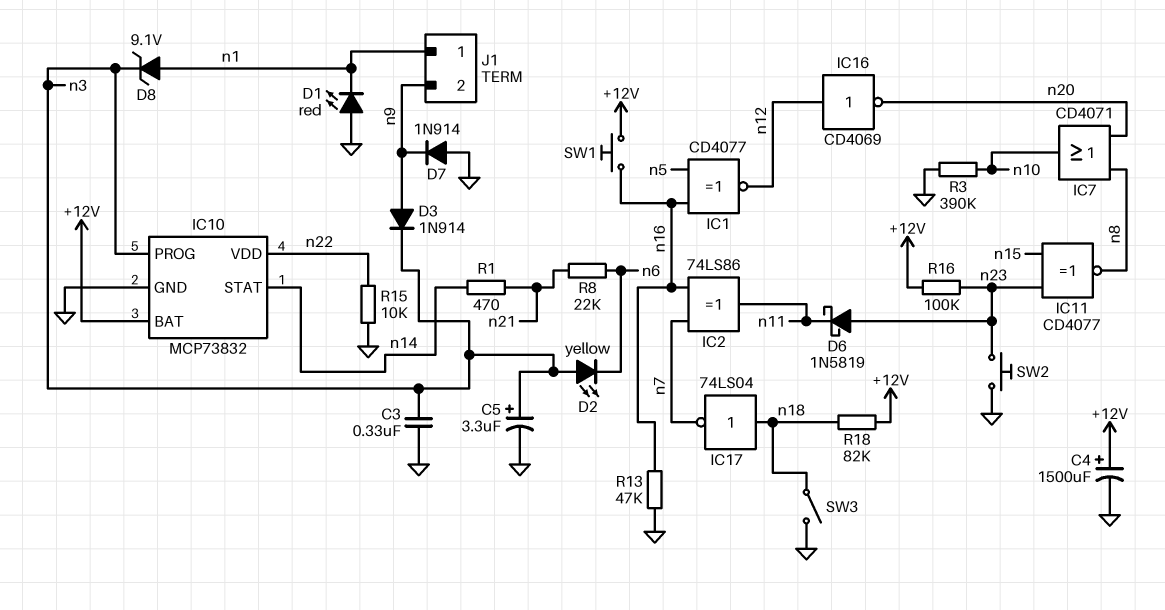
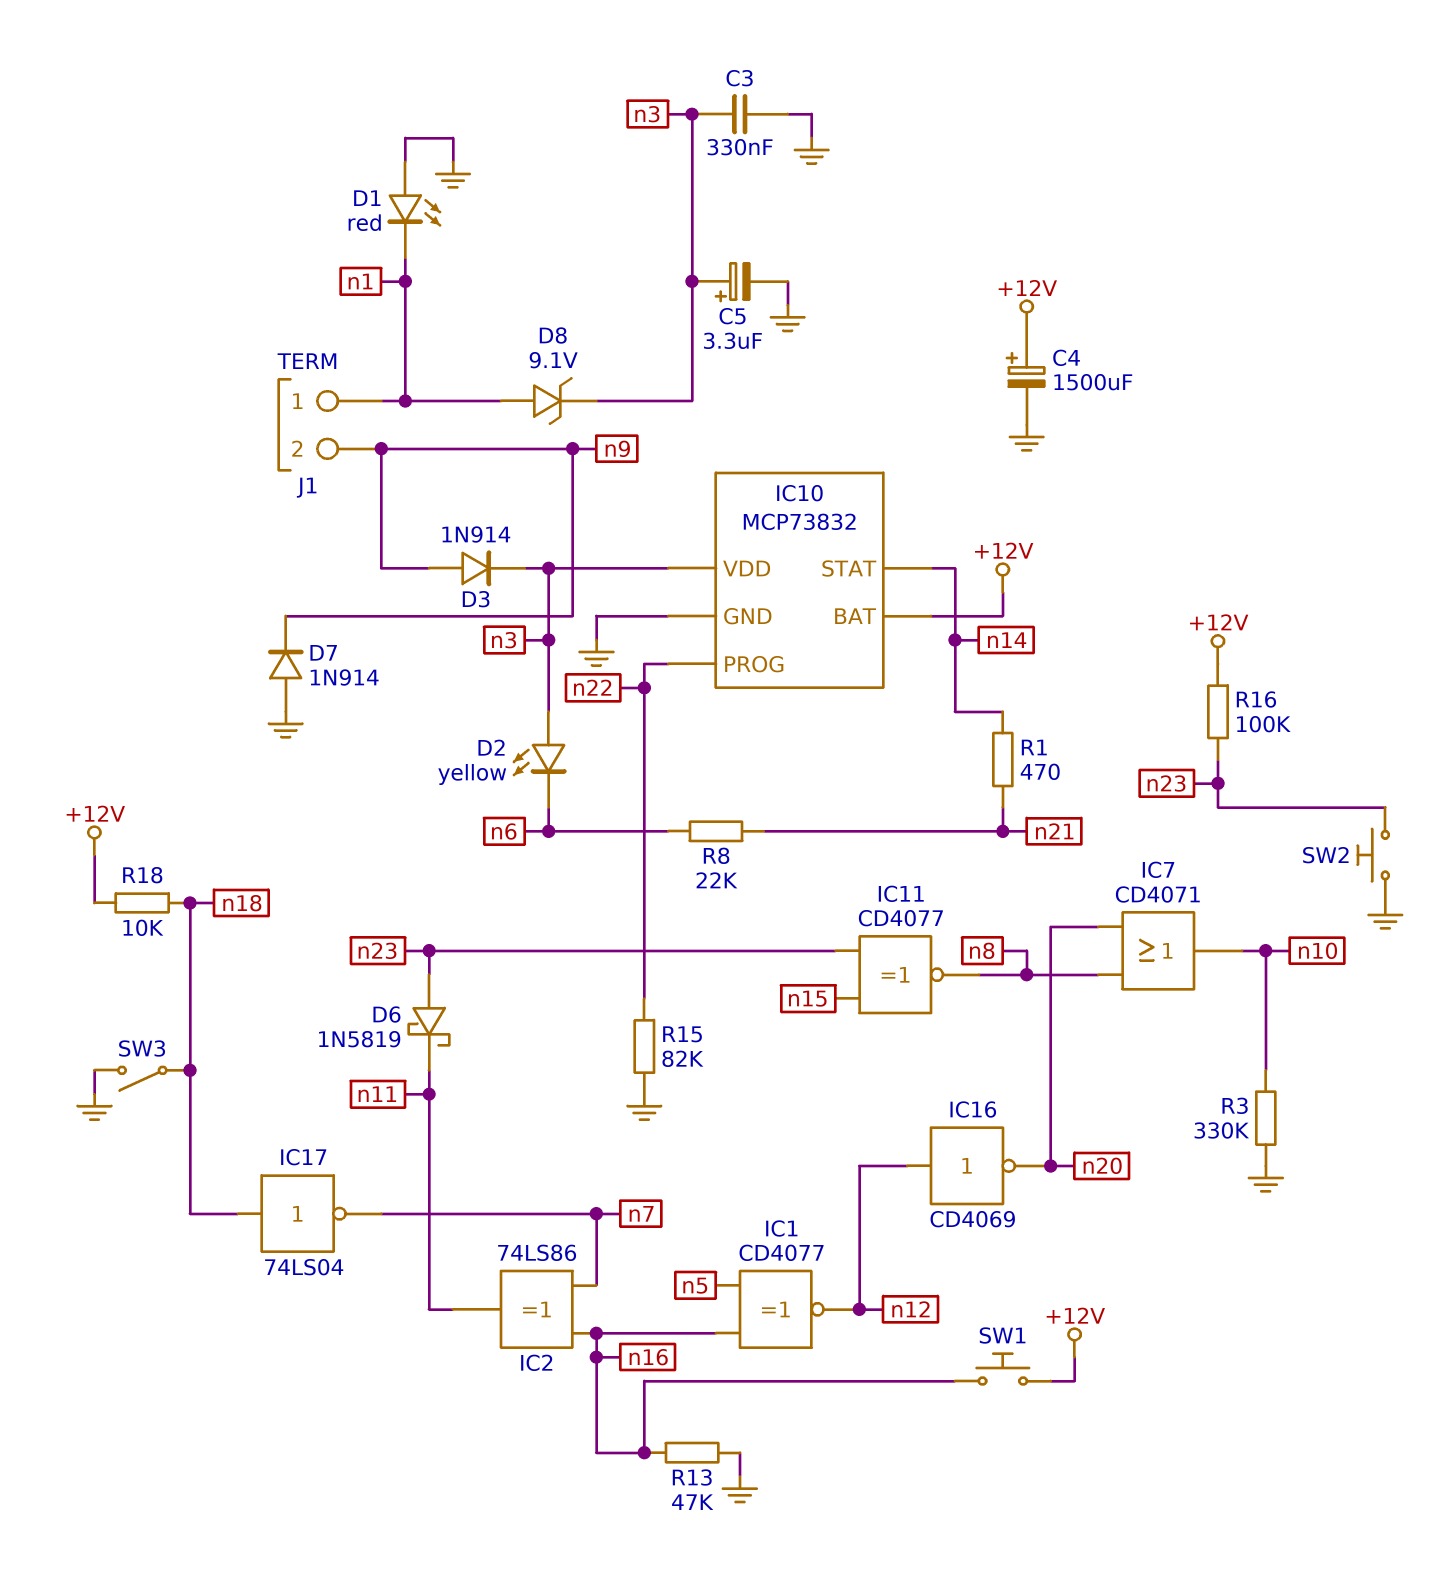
IC10 pin PROG: n3 -> n22
IC10 pin VDD: n22 -> n3
R3: 390k (GND, n10) -> 330k (GND, n10)
R15: 10k (GND, n22) -> 82k (GND, n22)
R18: 82k (+12V, n18) -> 10k (+12V, n18)

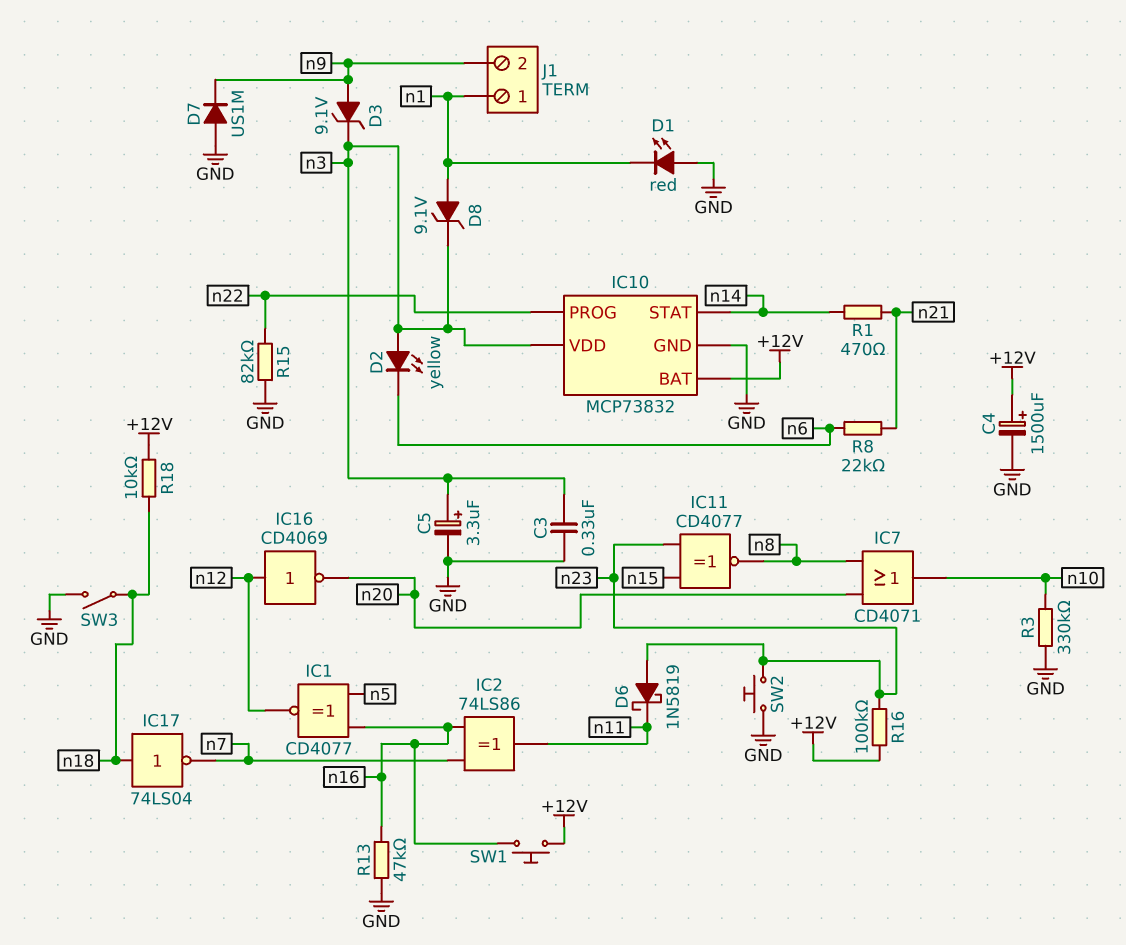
D3: diode 1N914 (A n9, K n3) -> zener 9.1V (A n9, K n3)
D7: diode 1N914 (A GND, K n9) -> diode US1M (A GND, K n9)

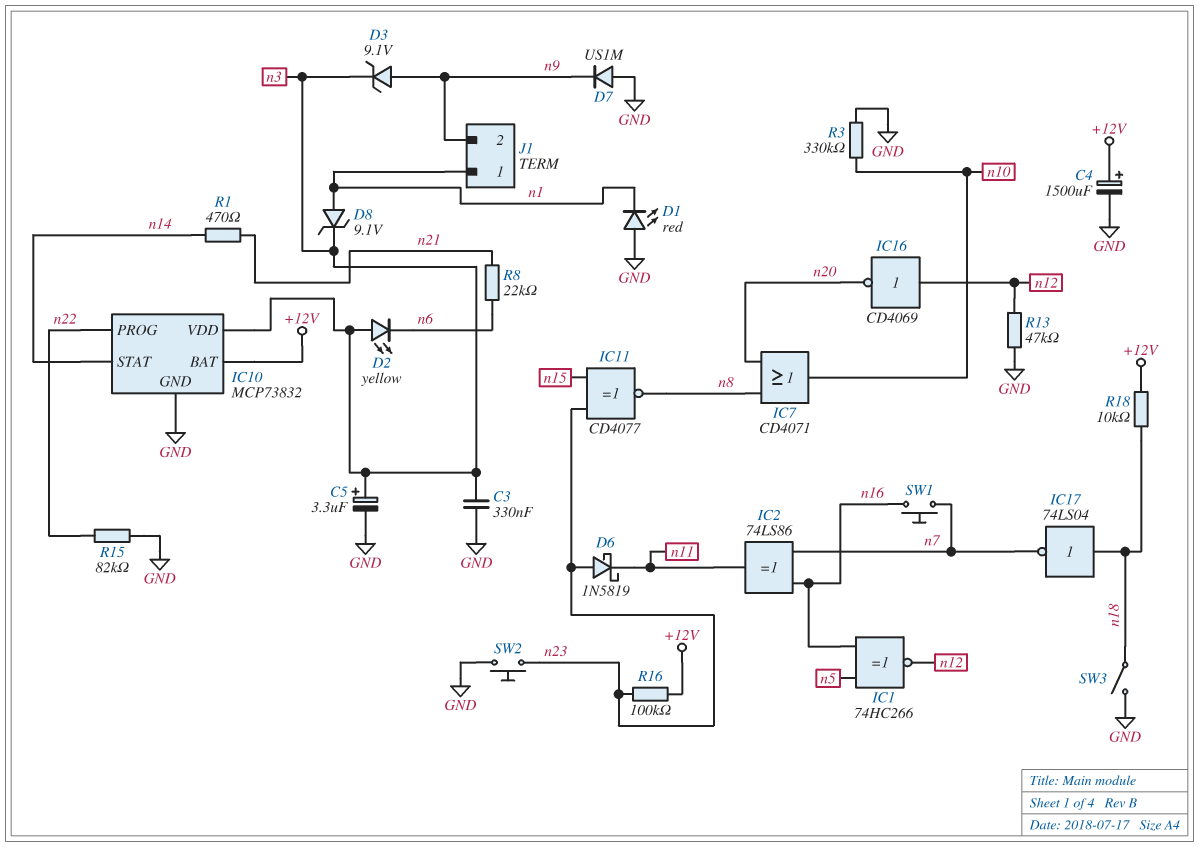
IC1: XNOR CD4077 (in n5, in n16, out n12) -> XNOR 74HC266 (in n5, in n16, out n12)
R13: 47k (GND, n16) -> 47k (GND, n12)
SW1: button (+12V, n16) -> button (n7, n16)

